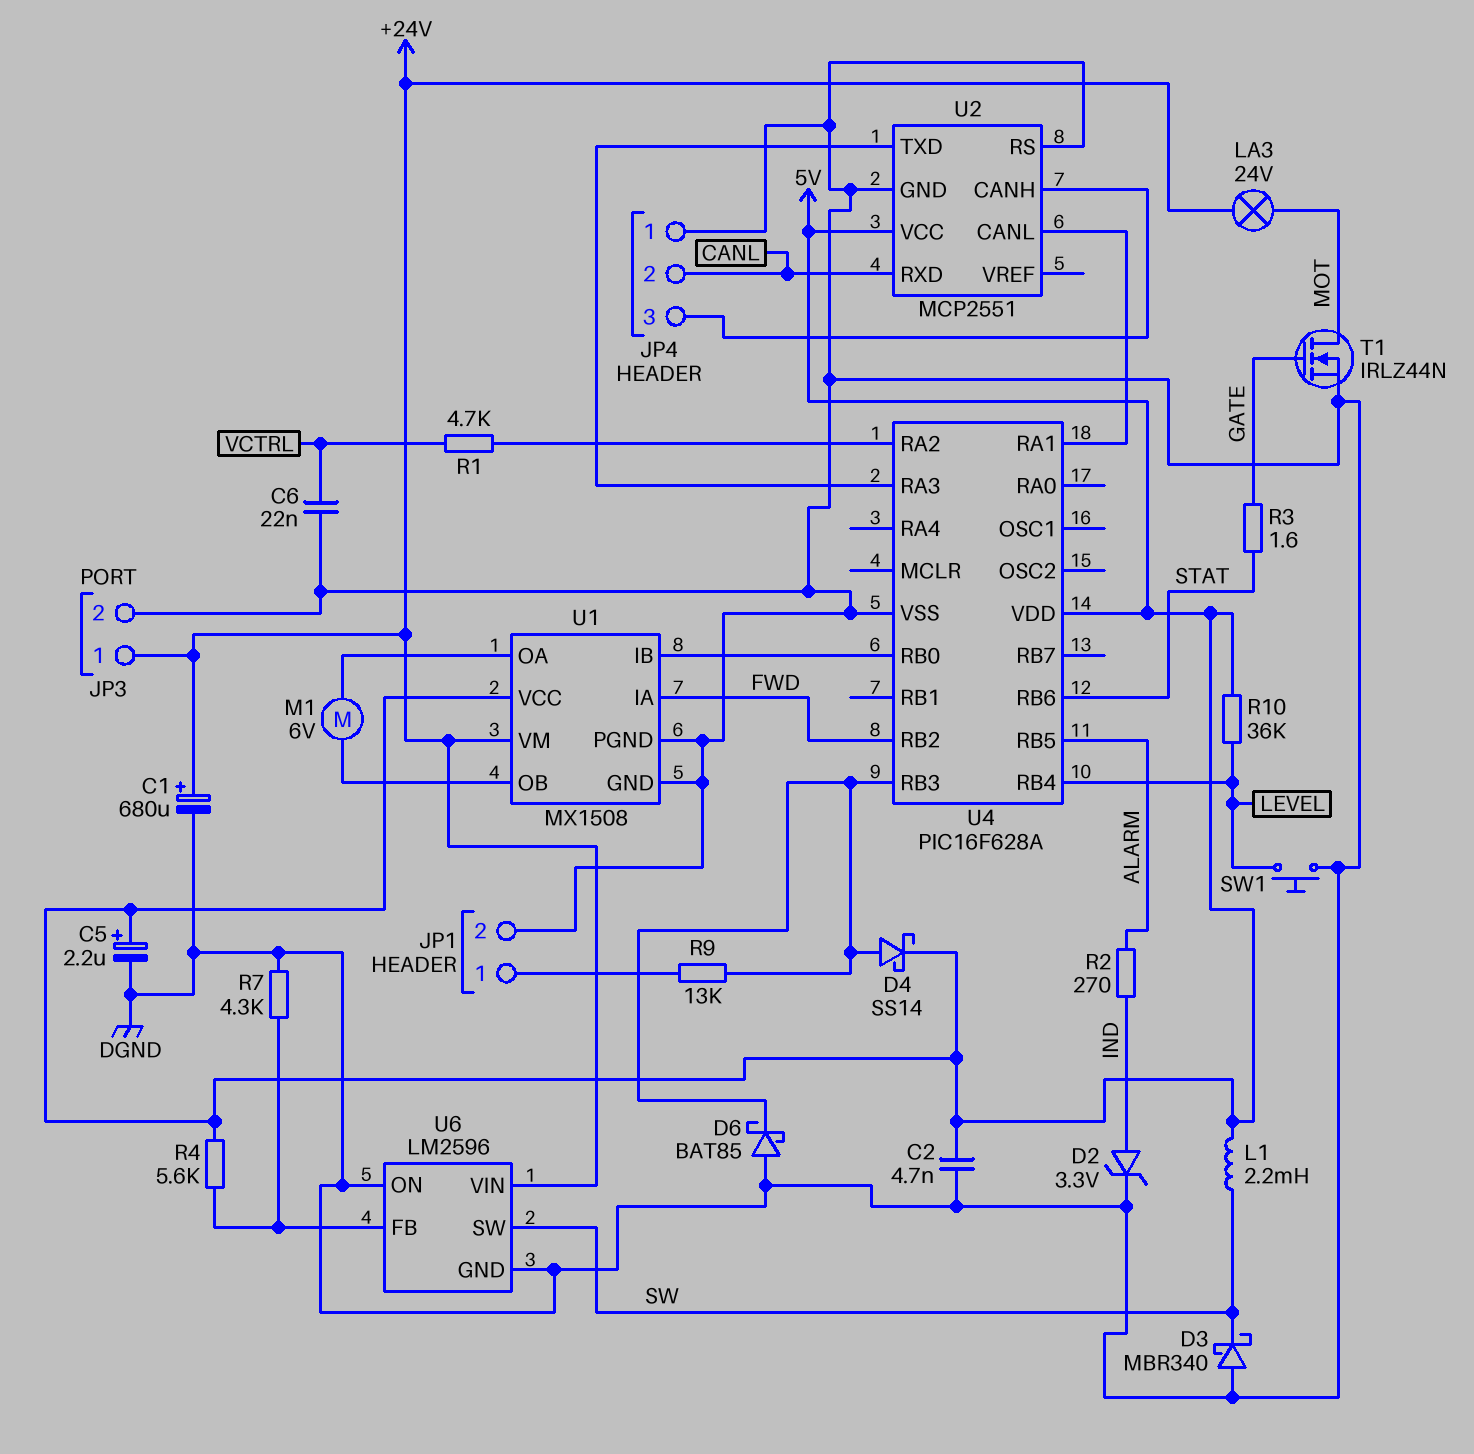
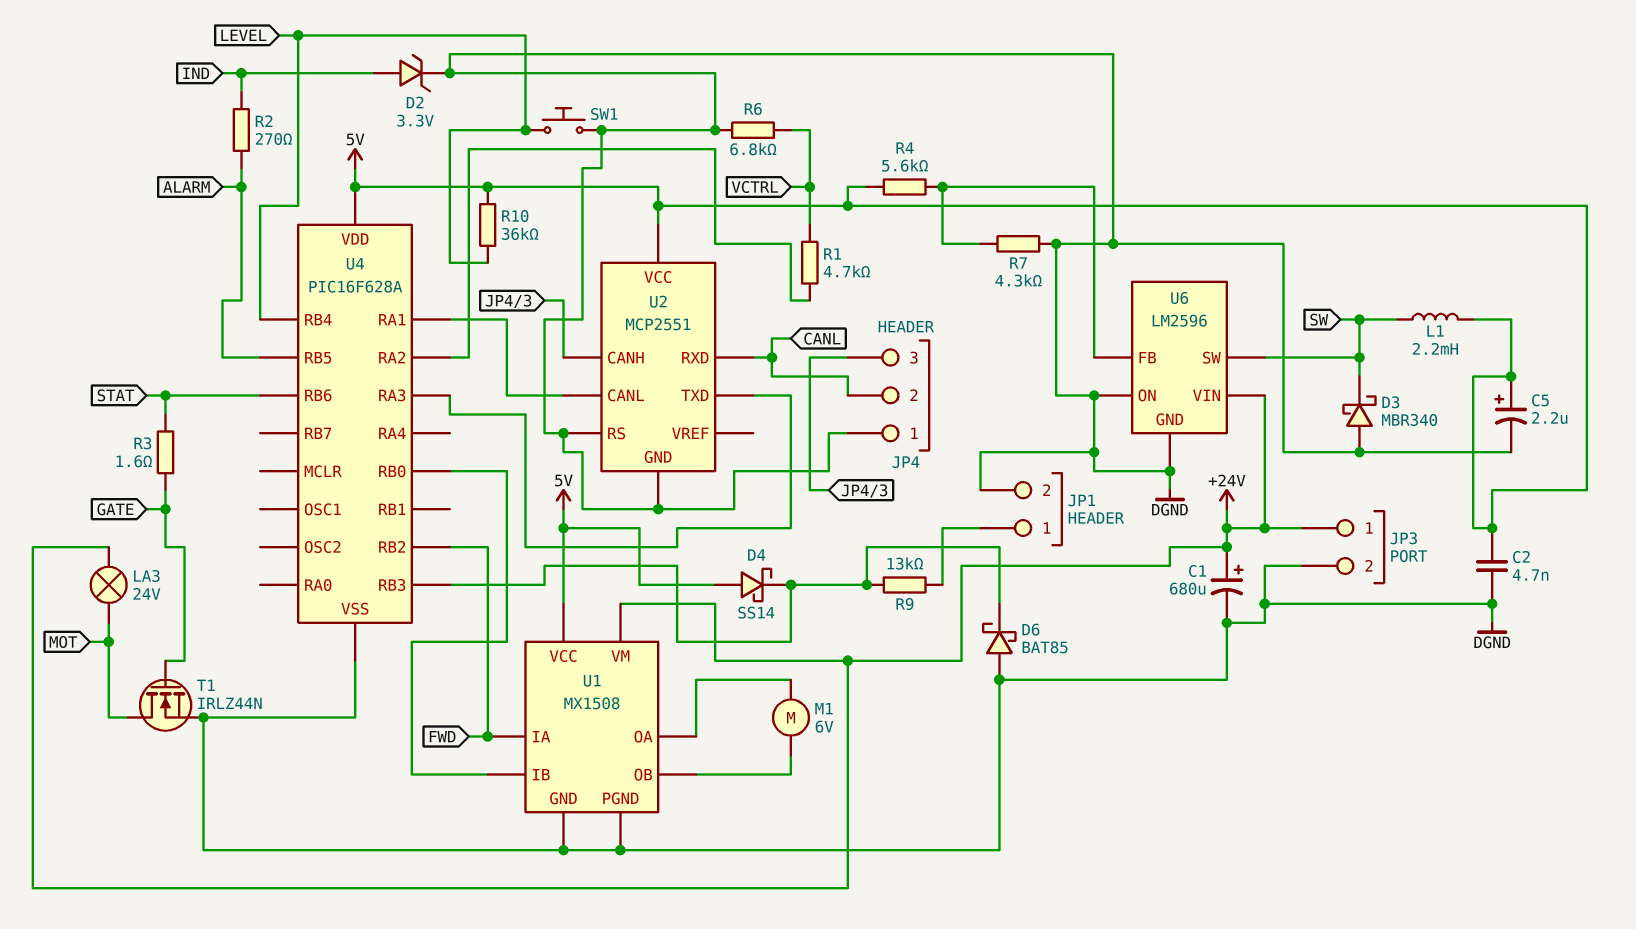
C6: 22nF (DGND, VCTRL) -> none
D4: schottky SS14 (A U4/RB3, K 5V) -> schottky SS14 (A 5V, K U4/RB3)
R6: none -> 6.8k (DGND, VCTRL)

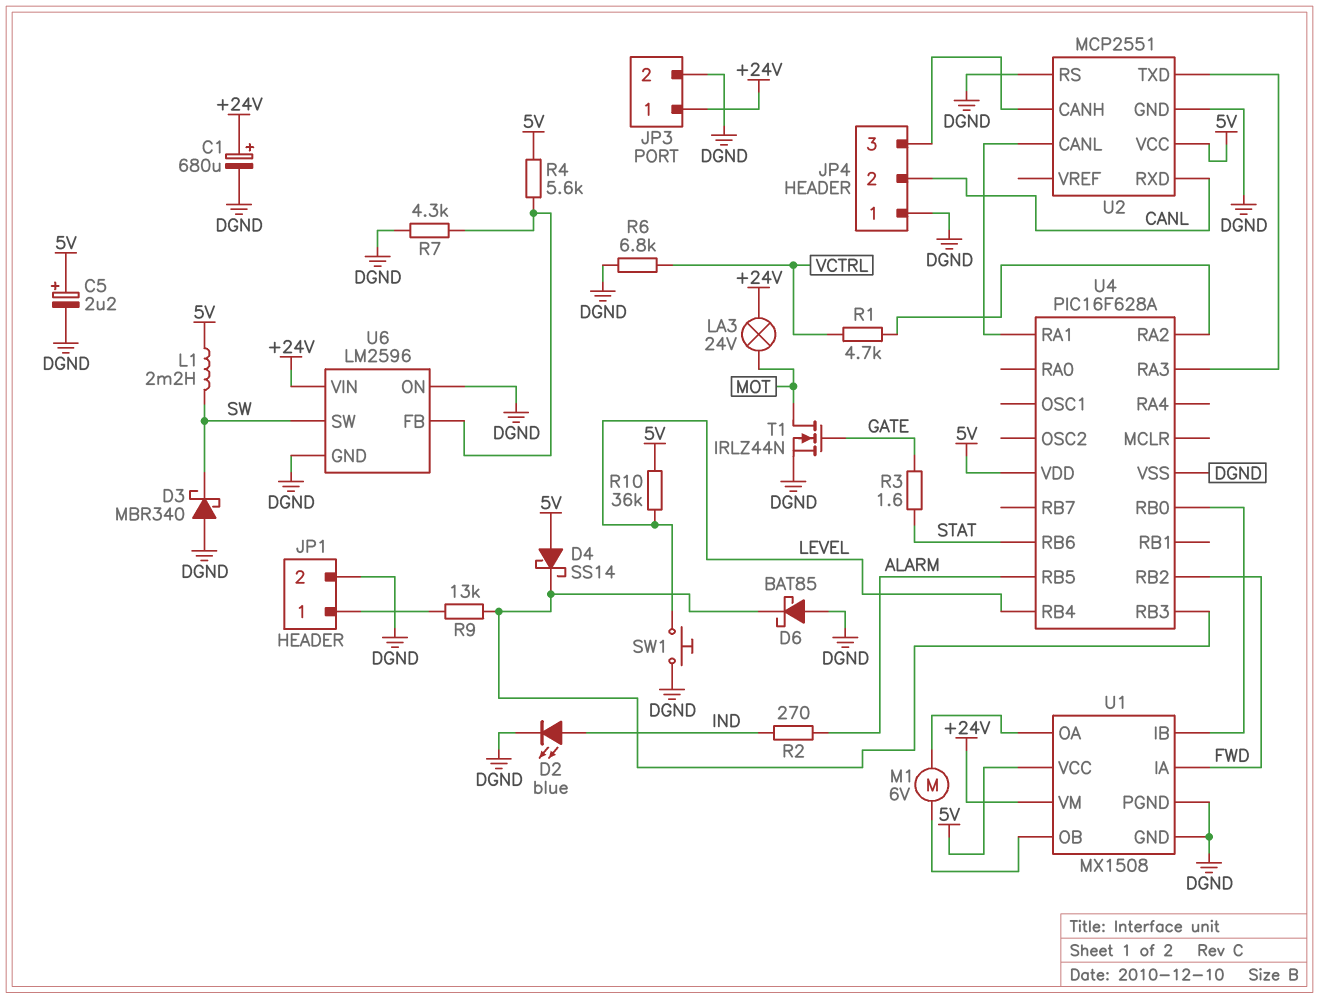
C2: 4.7nF (5V, DGND) -> none
D2: zener 3.3V (A IND, K DGND) -> LED blue (A IND, K DGND)

